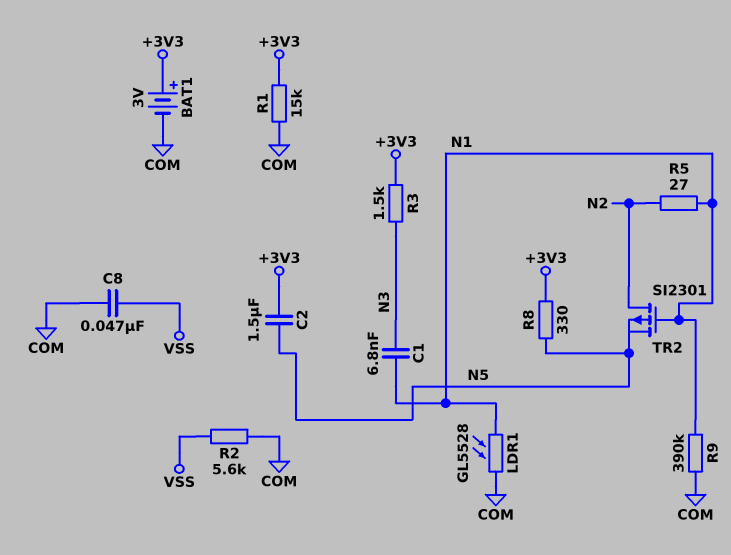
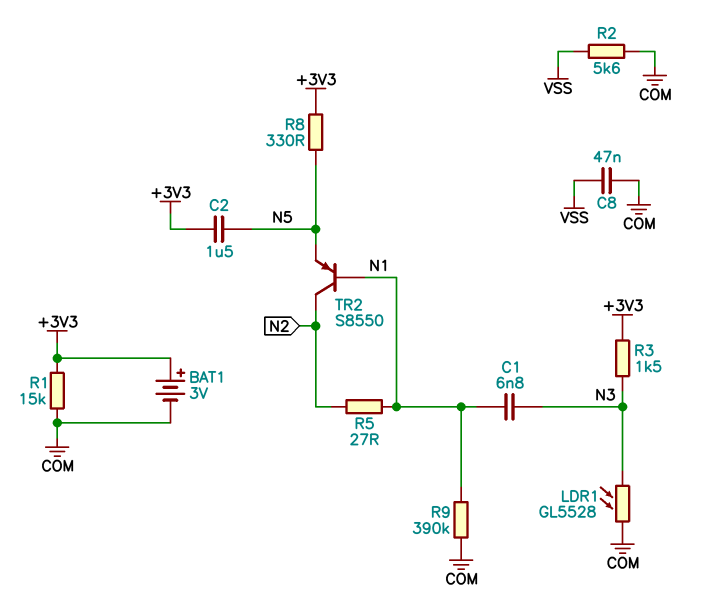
LDR1: GL5528 (COM, N1) -> GL5528 (COM, N3)
TR2: PMOS SI2301 (G N1, D N2, S N5) -> PNP S8550 (B N1, C N2, E N5)

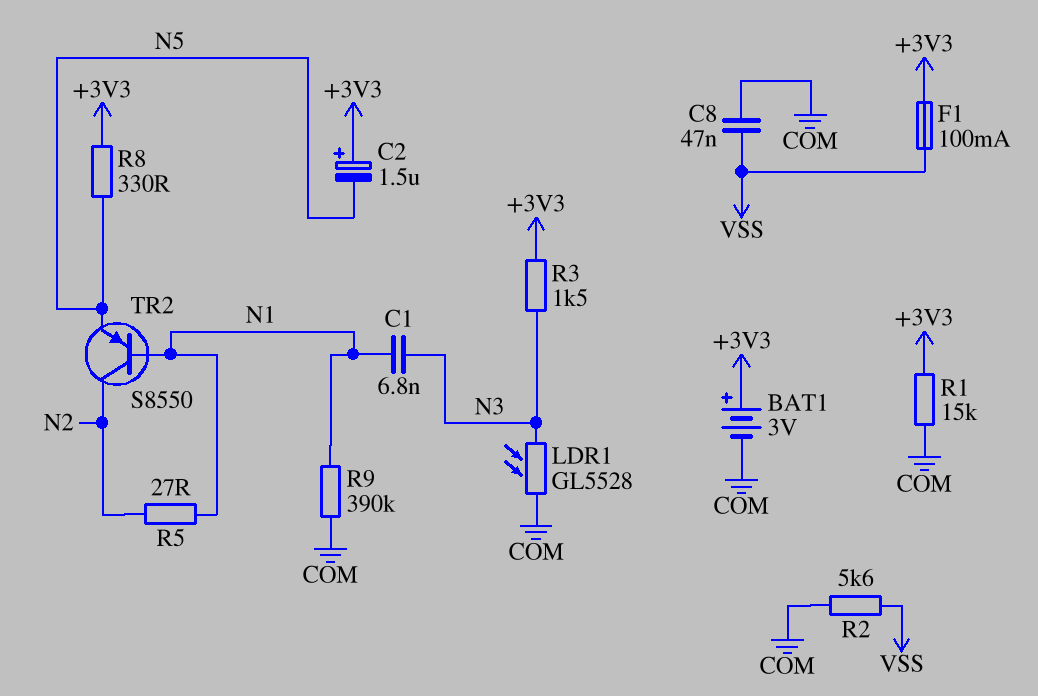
C2: 1.5uF (+3V3, N5) -> 1.5uF (plus +3V3, minus N5)
F1: none -> 100mA (+3V3, VSS)

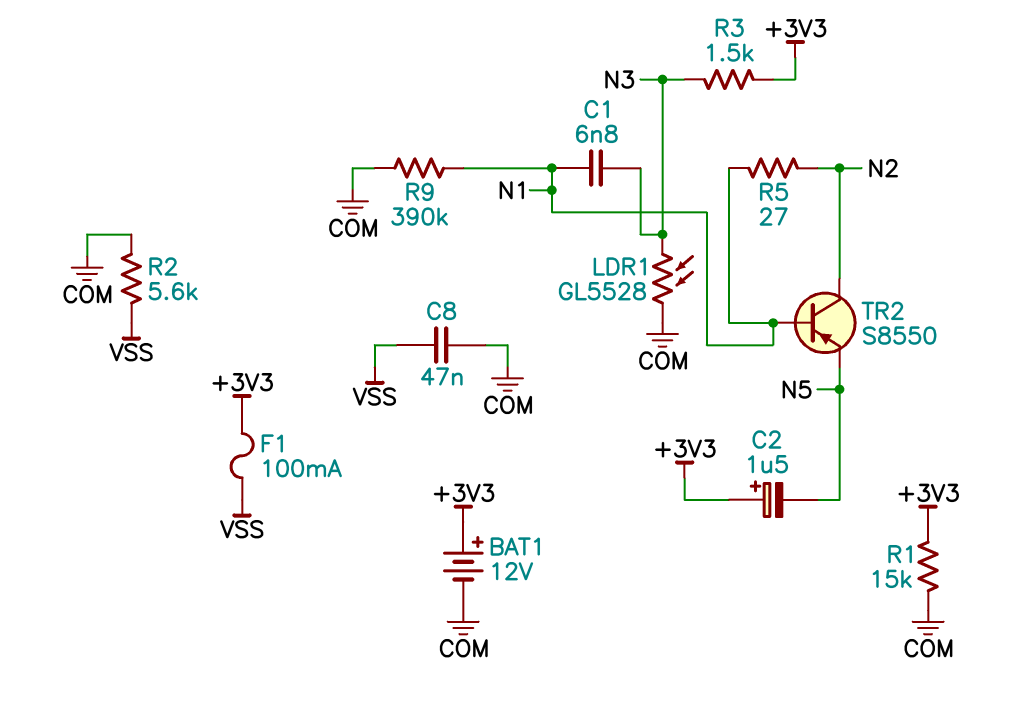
BAT1: 3V (plus +3V3, minus COM) -> 12V (plus +3V3, minus COM)
R8: 330 (+3V3, N5) -> none

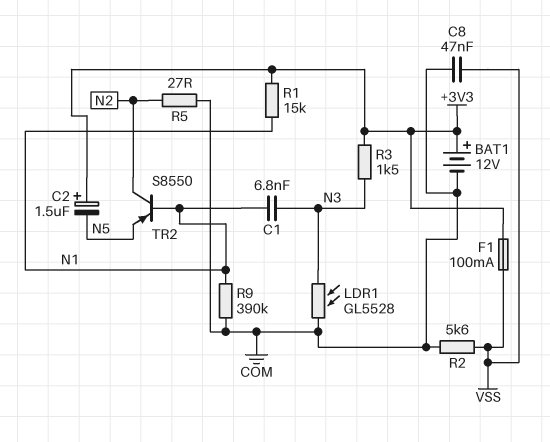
R1: 15k (+3V3, COM) -> 15k (+3V3, N1)
R5: 27 (N1, N2) -> 27 (COM, N2)

